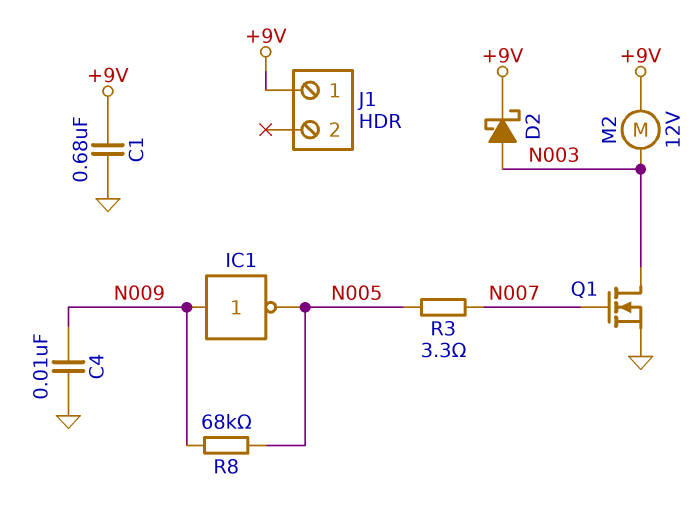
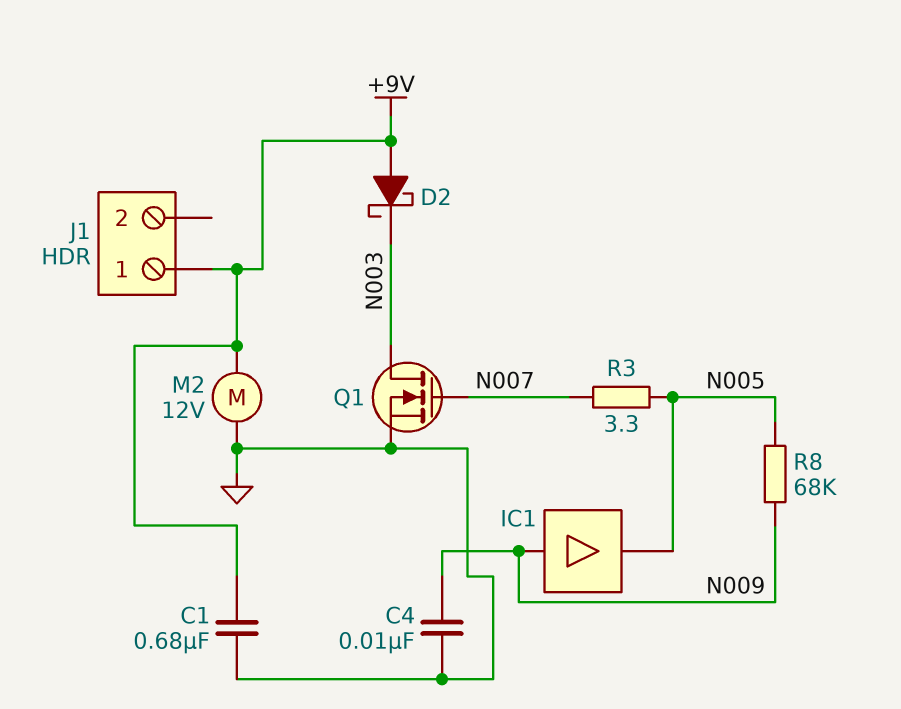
D2: schottky (A N003, K +9V) -> schottky (A +9V, K N003)
IC1: NOT (in N009, out N005) -> buffer (in N009, out N005)
M2: motor 12V (+9V, N003) -> motor 12V (+9V, GND)

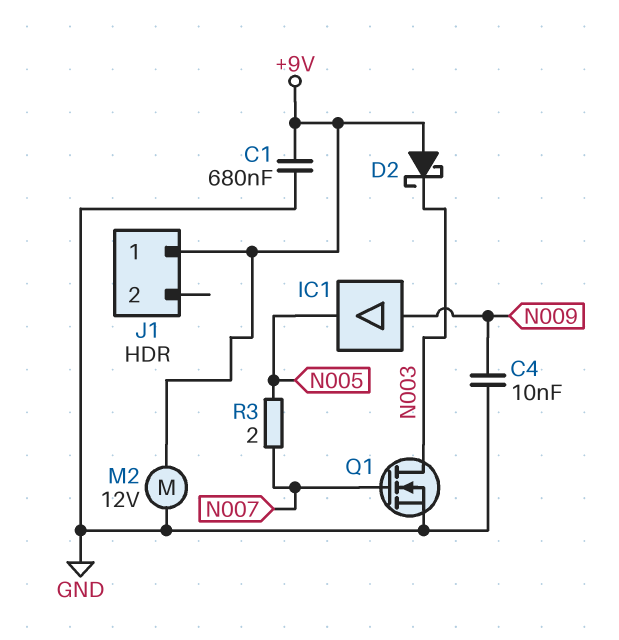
R3: 3.3 (N005, N007) -> 2 (N005, N007)
R8: 68k (N005, N009) -> none

